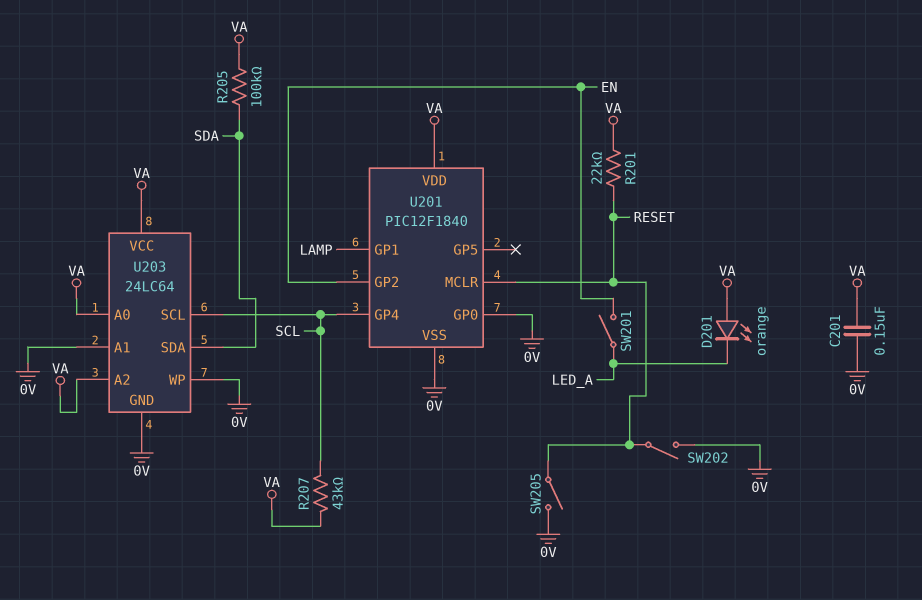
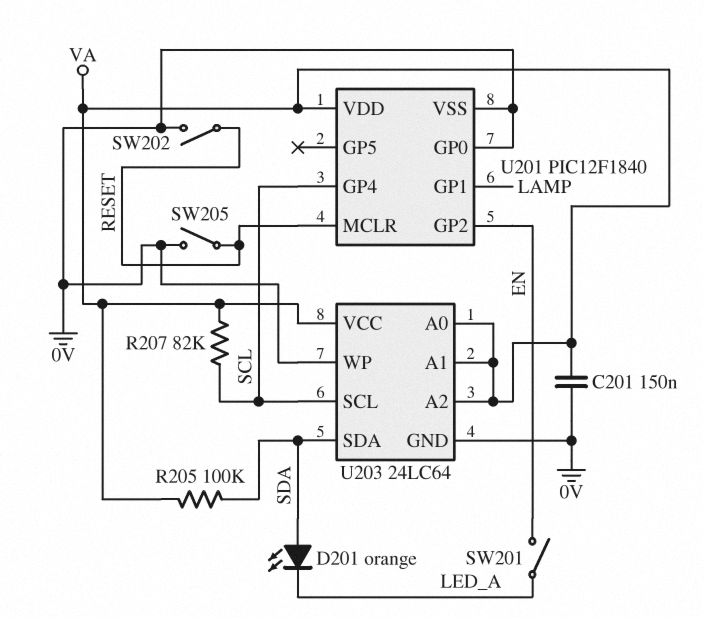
D201: LED orange (A VA, K LED_A) -> LED orange (A SDA, K LED_A)
R201: 22k (RESET, VA) -> none
R207: 43k (SCL, VA) -> 82k (SCL, VA)
U203 pin A1: 0V -> VA

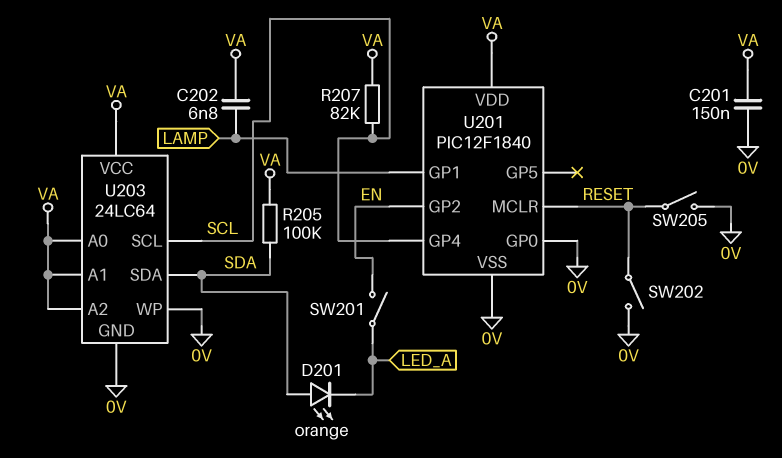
C202: none -> 6.8nF (LAMP, VA)

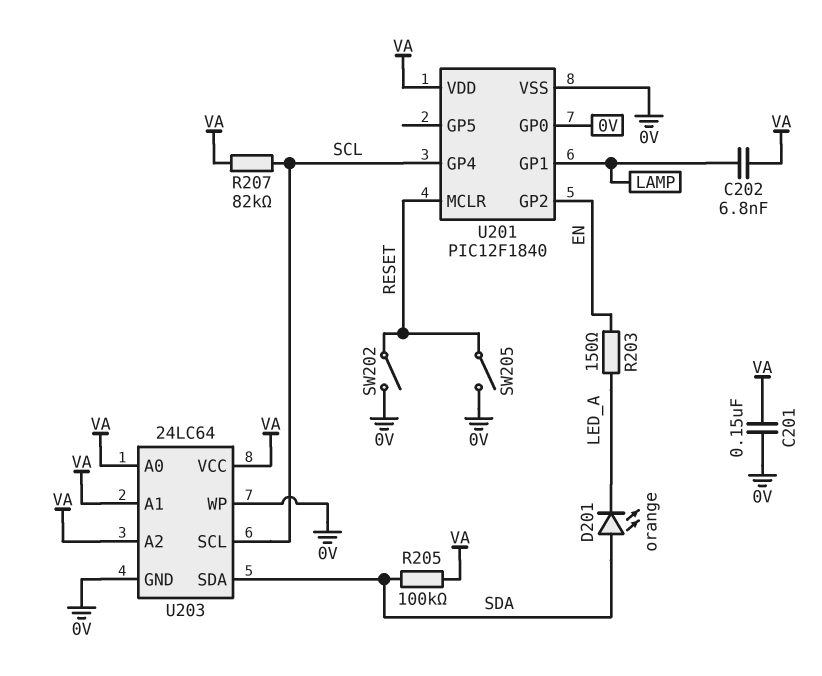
R203: none -> 150 (EN, LED_A)
SW201: switch (EN, LED_A) -> none

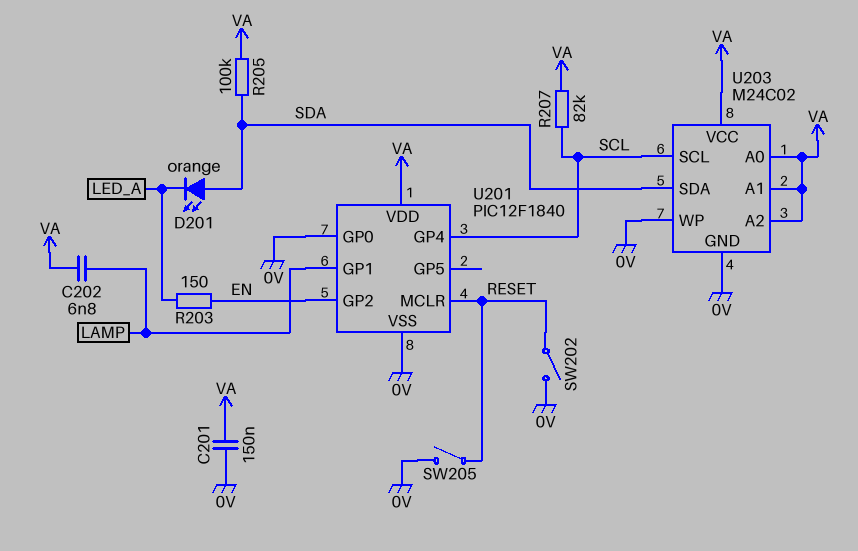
U203: 24LC64 -> M24C02

